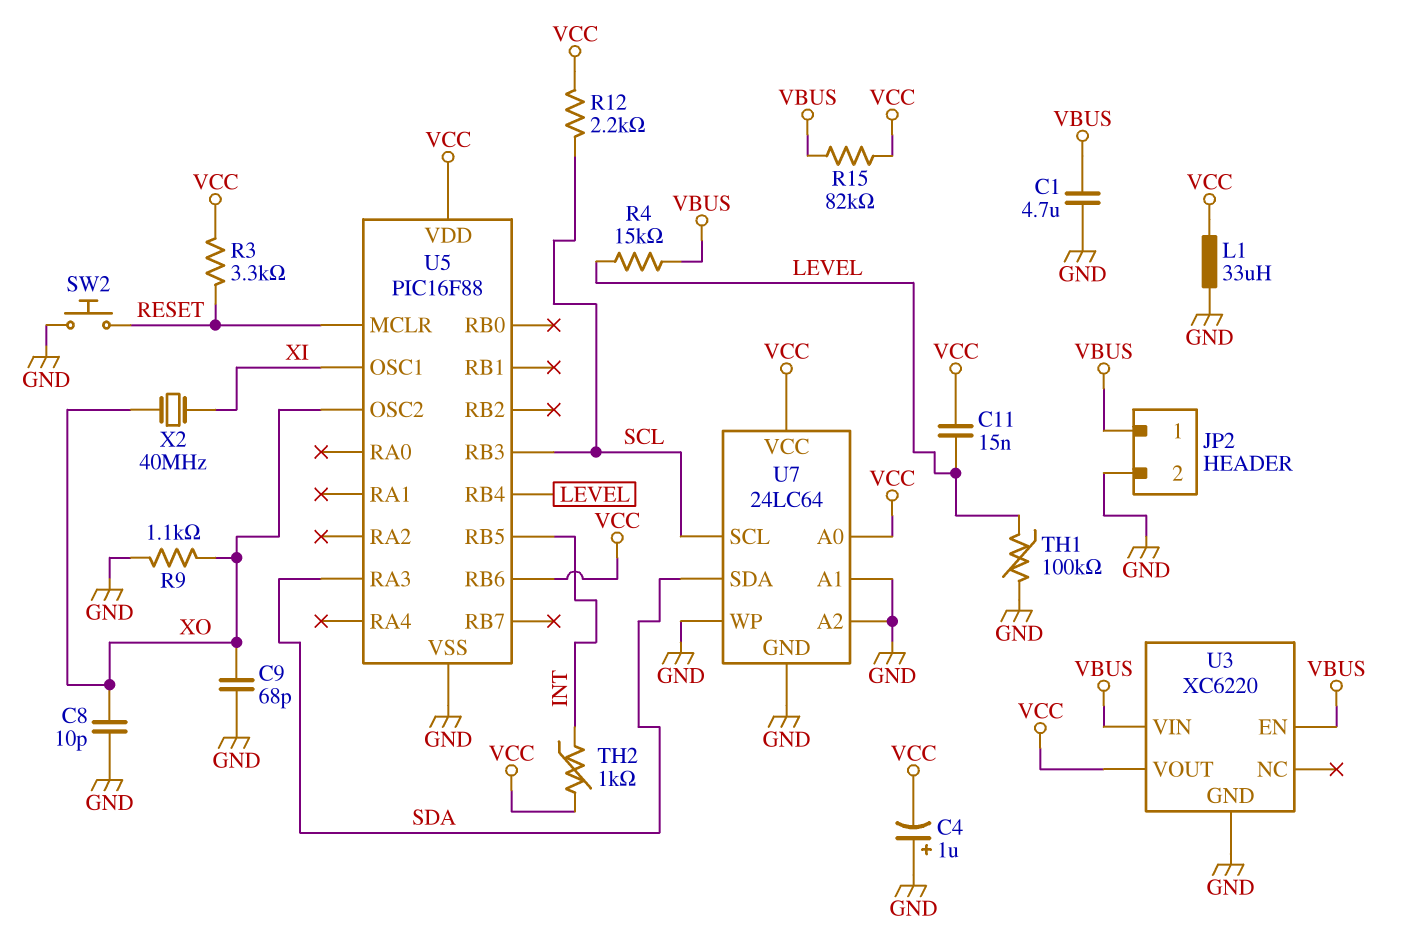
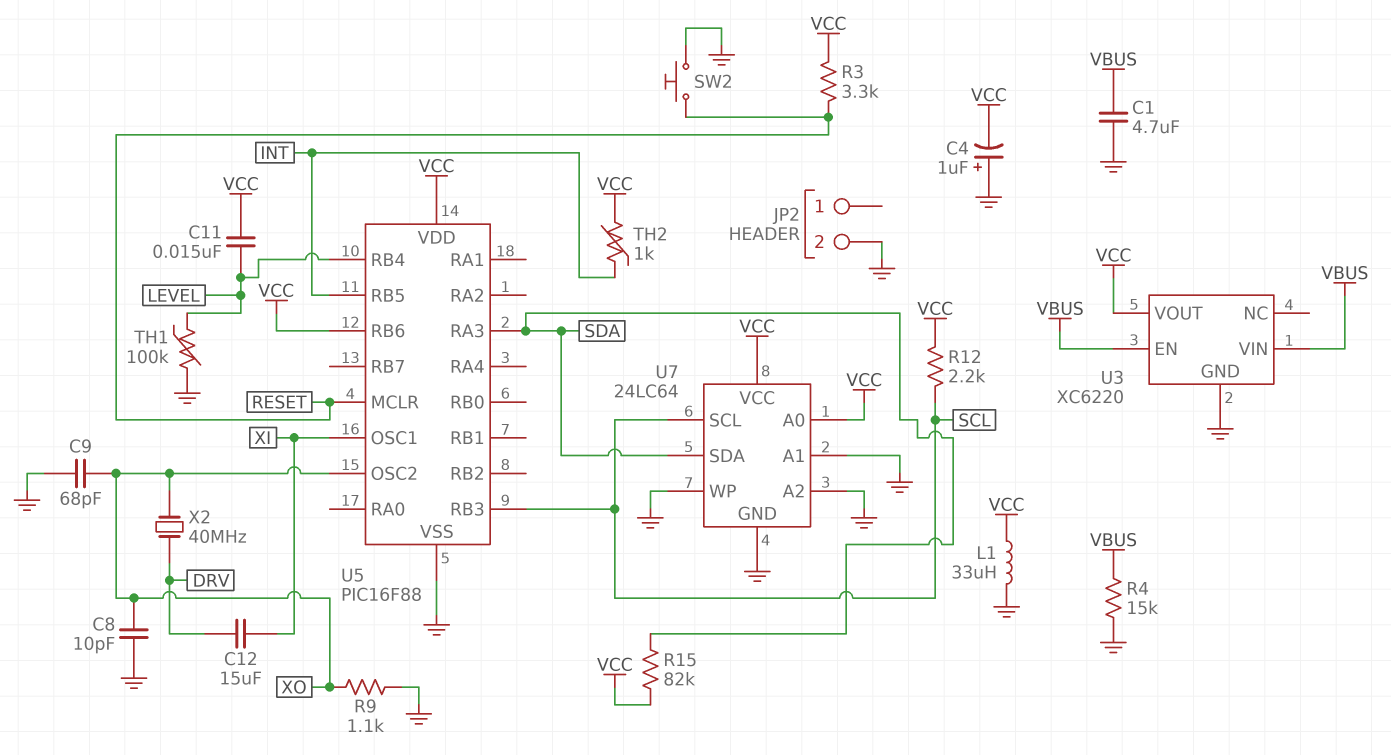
C12: none -> 15uF (DRV, XI)
JP2 pin 1: VBUS -> none
R4: 15k (LEVEL, VBUS) -> 15k (GND, VBUS)
R15: 82k (VBUS, VCC) -> 82k (SDA, VCC)
X2: 40MHz (XI, XO) -> 40MHz (DRV, XO)

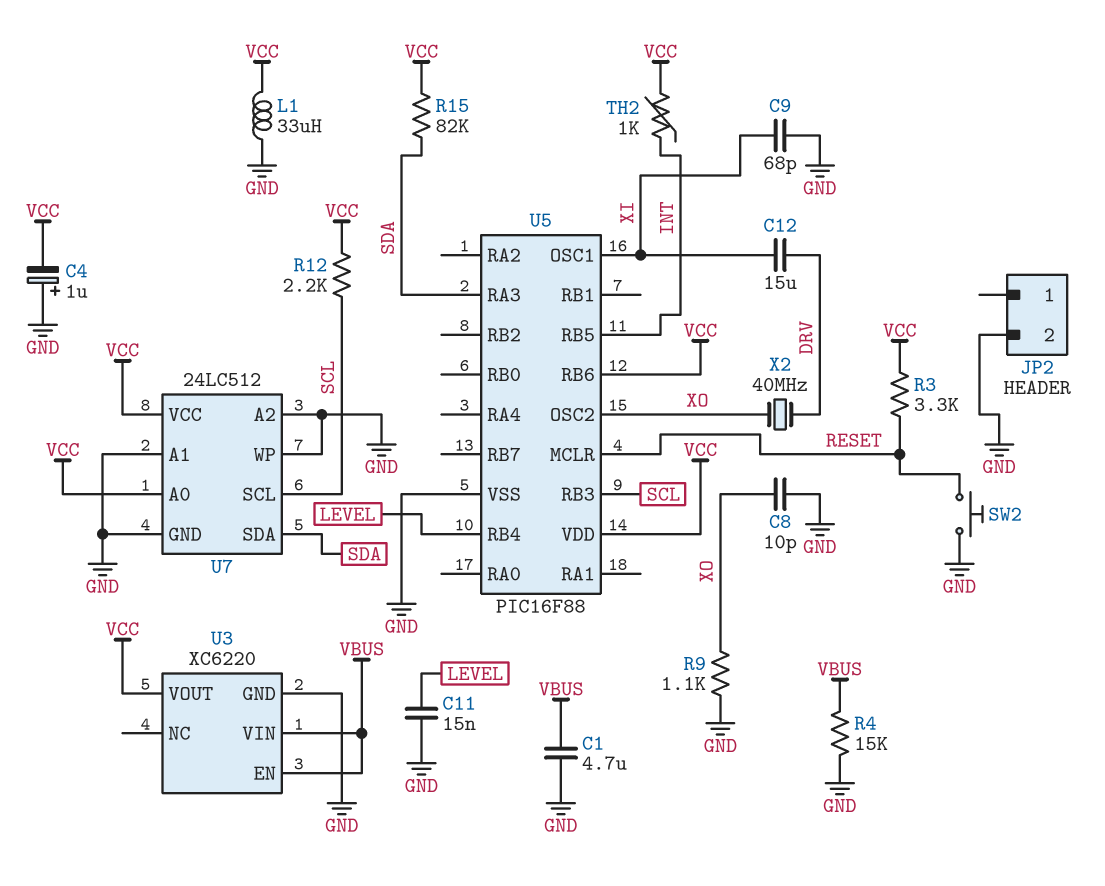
C9: 68pF (GND, XO) -> 68pF (GND, XI)
C11: 15nF (LEVEL, VCC) -> 15nF (GND, LEVEL)
TH1: 100k (GND, LEVEL) -> none
U7: 24LC64 -> 24LC512

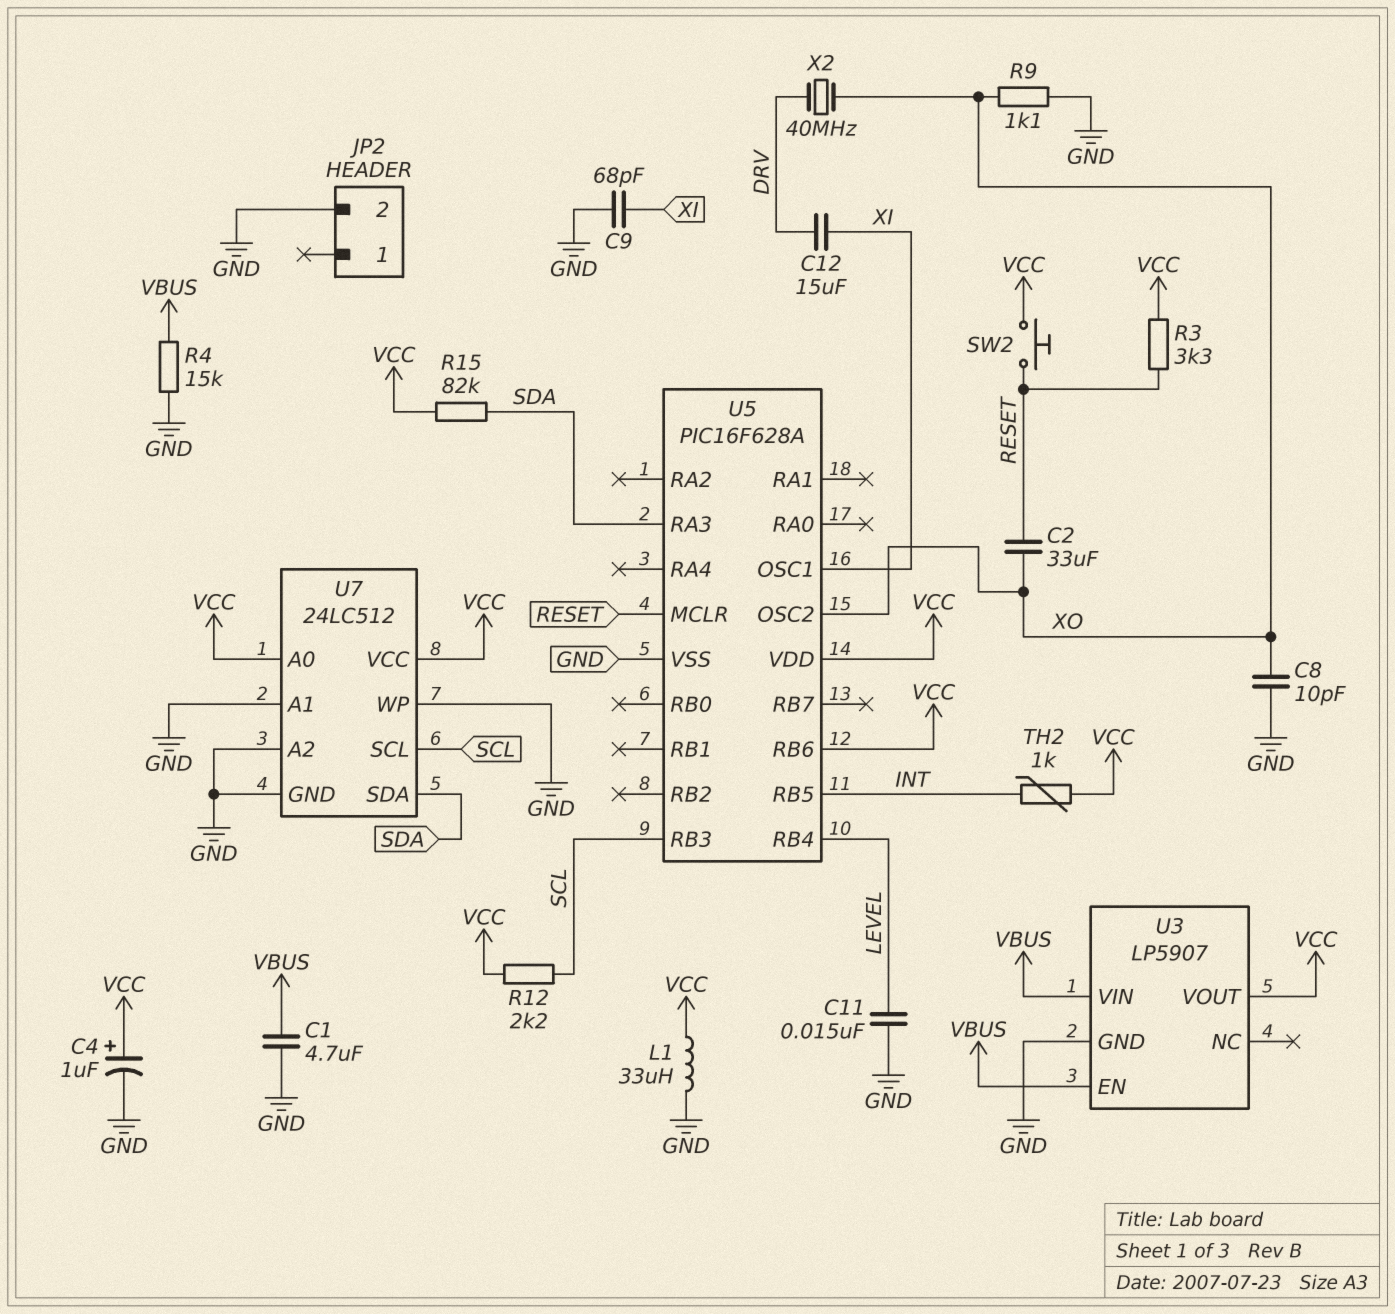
C2: none -> 33uF (RESET, XO)
C4: 1uF (plus GND, minus VCC) -> 1uF (plus VCC, minus GND)
SW2: button (GND, RESET) -> button (RESET, VCC)
U3: XC6220 -> LP5907
U5: PIC16F88 -> PIC16F628A

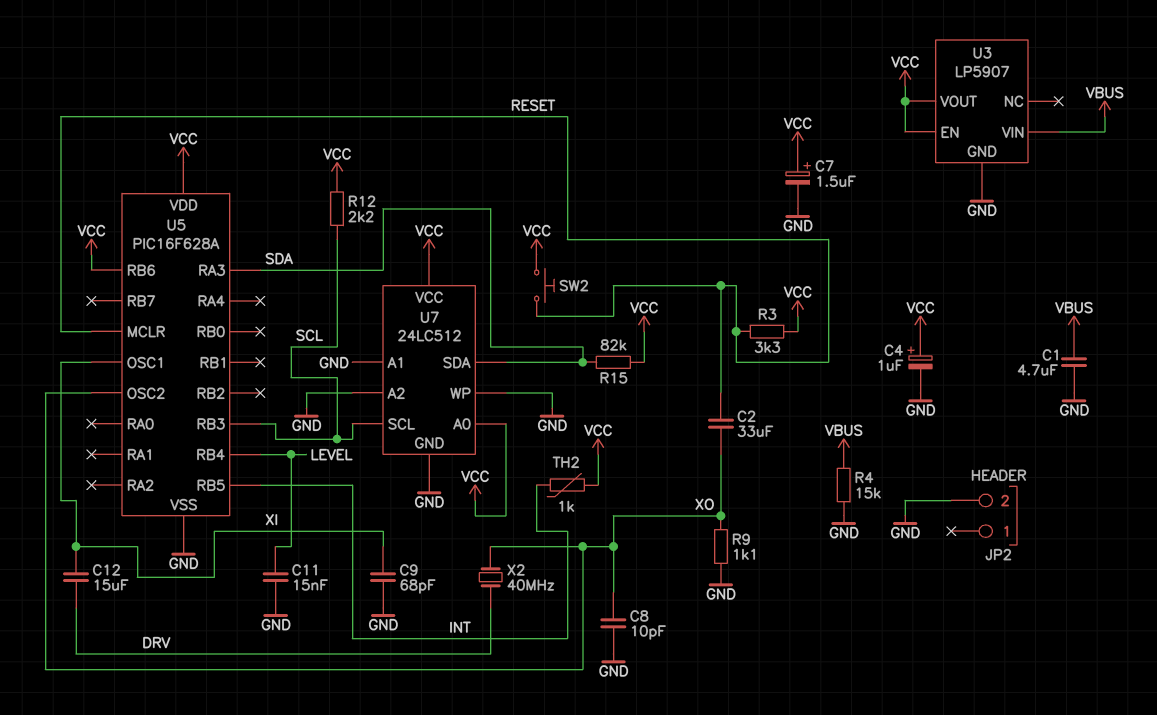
C7: none -> 1.5uF (plus VCC, minus GND)
L1: 33uH (GND, VCC) -> none
U3 pin EN: VBUS -> VCC

